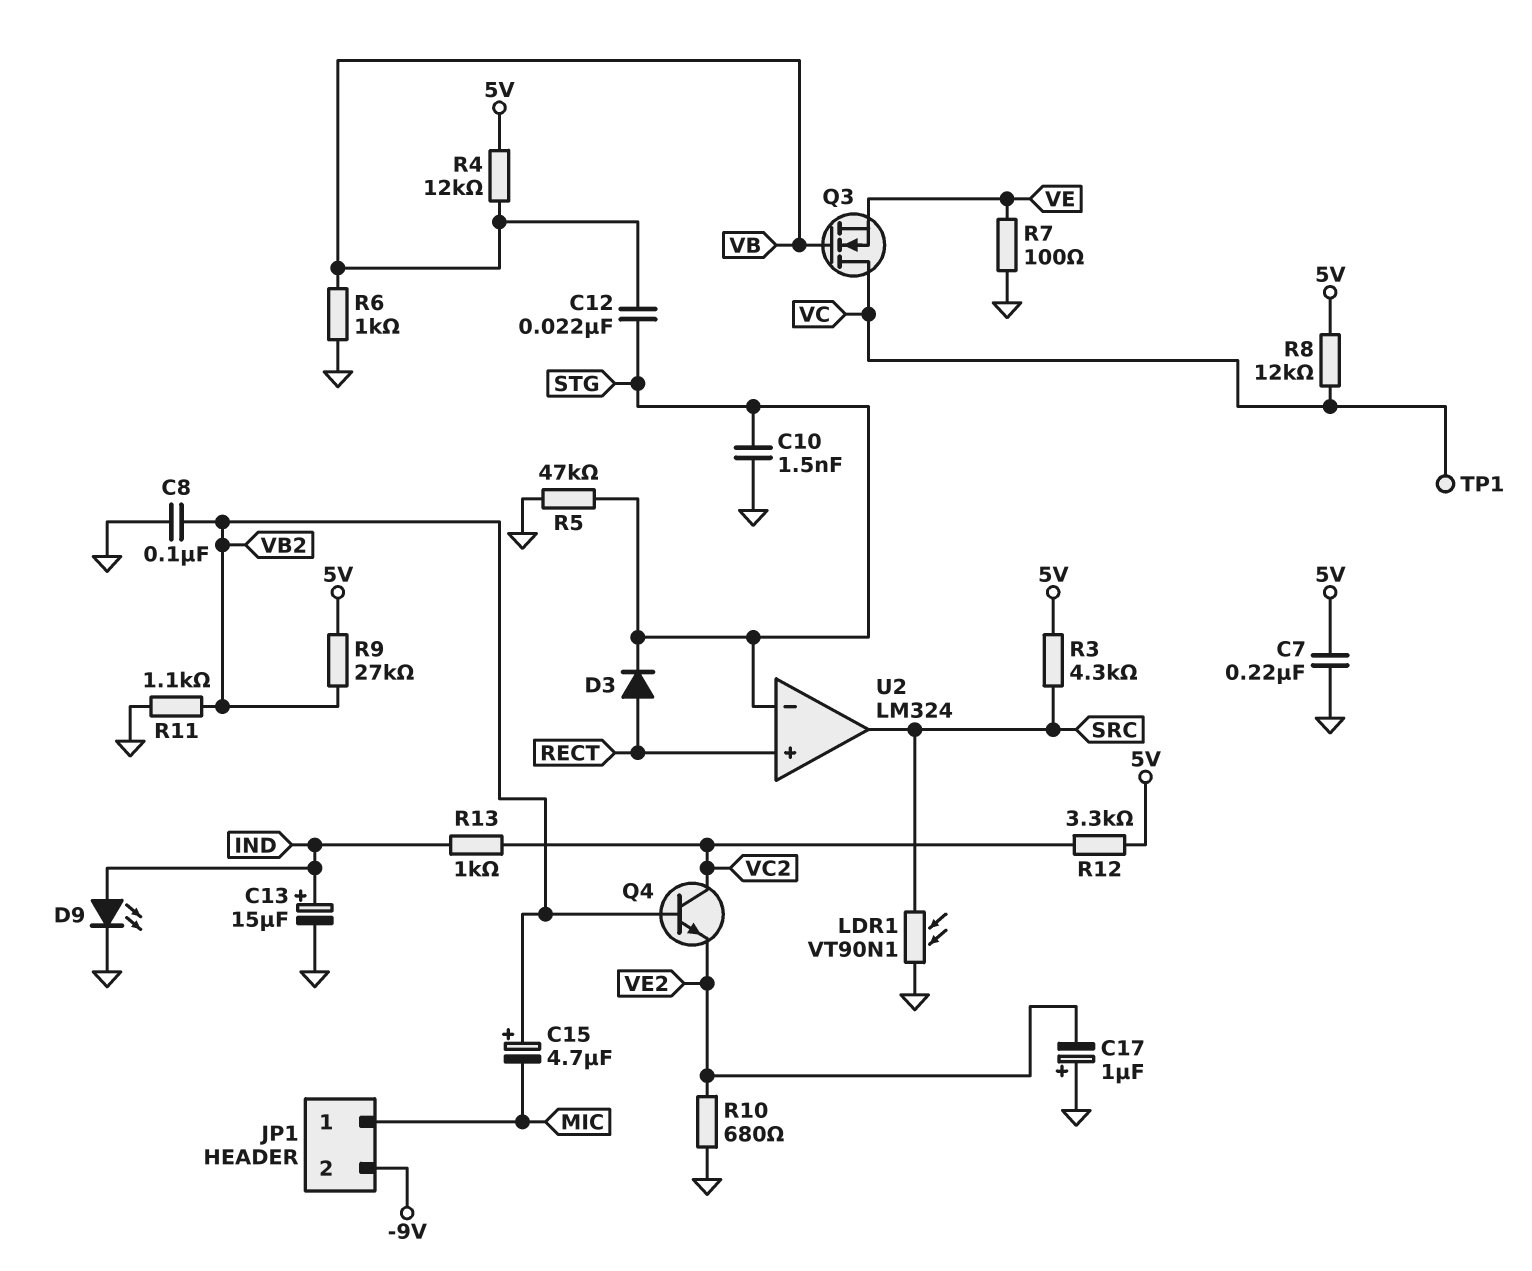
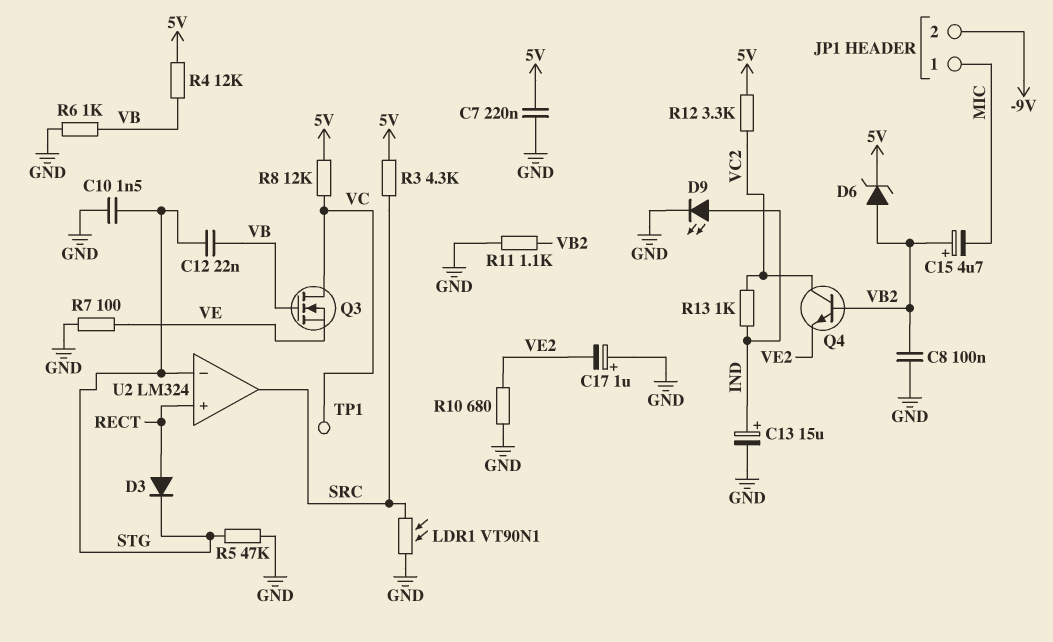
D6: none -> zener (A VB2, K 5V)
R9: 27k (5V, VB2) -> none

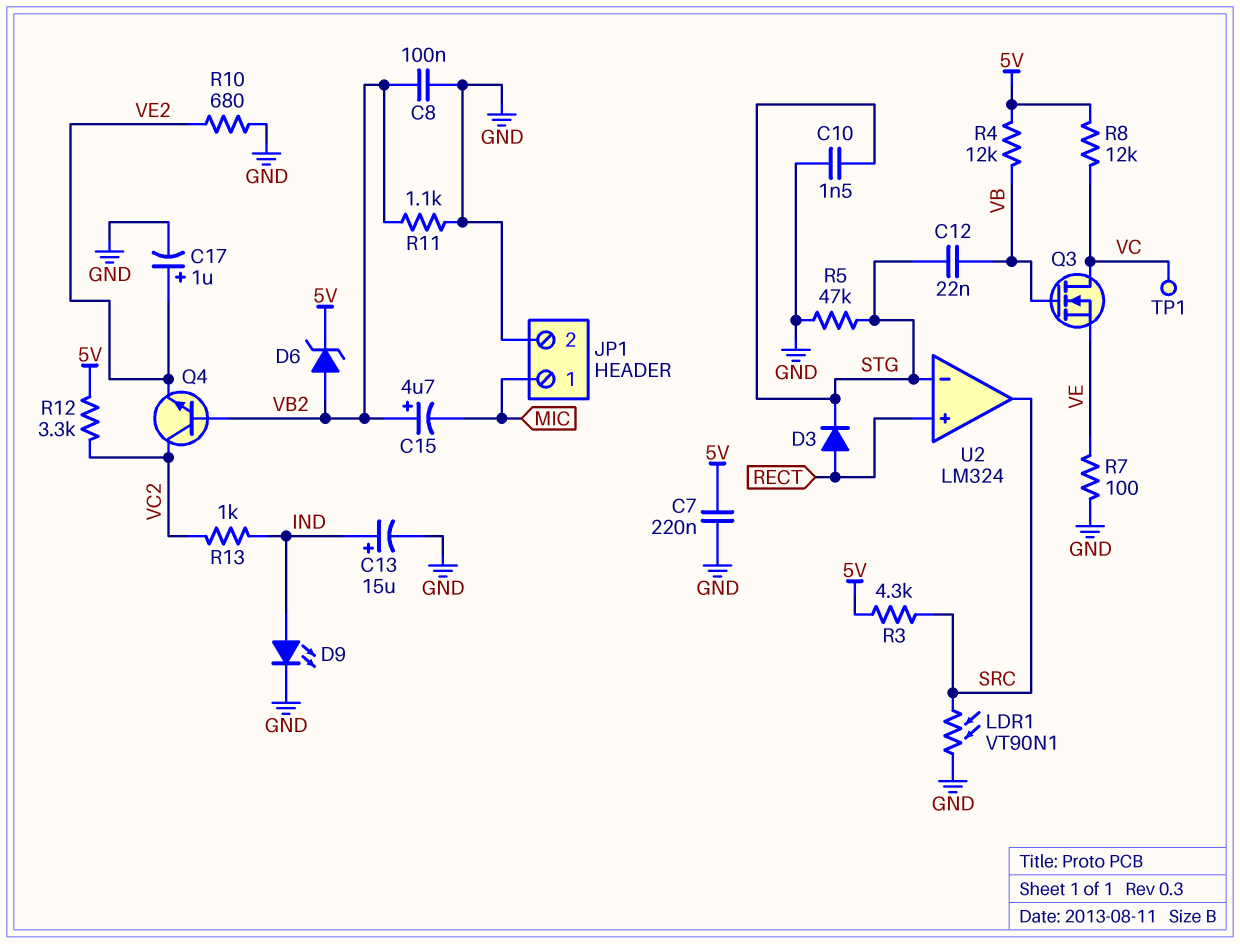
C17: 1uF (plus GND, minus VE2) -> 1uF (plus VE2, minus GND)
JP1 pin 2: -9V -> GND
R6: 1k (GND, VB) -> none

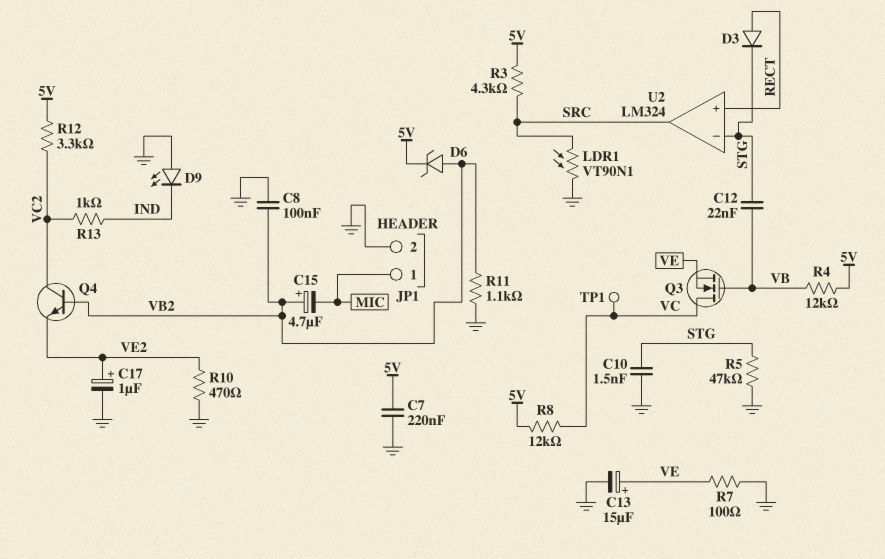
C13: 15uF (plus IND, minus GND) -> 15uF (plus VE, minus GND)
D9: LED (A IND, K GND) -> LED (A GND, K IND)
R10: 680 (GND, VE2) -> 470 (GND, VE2)

